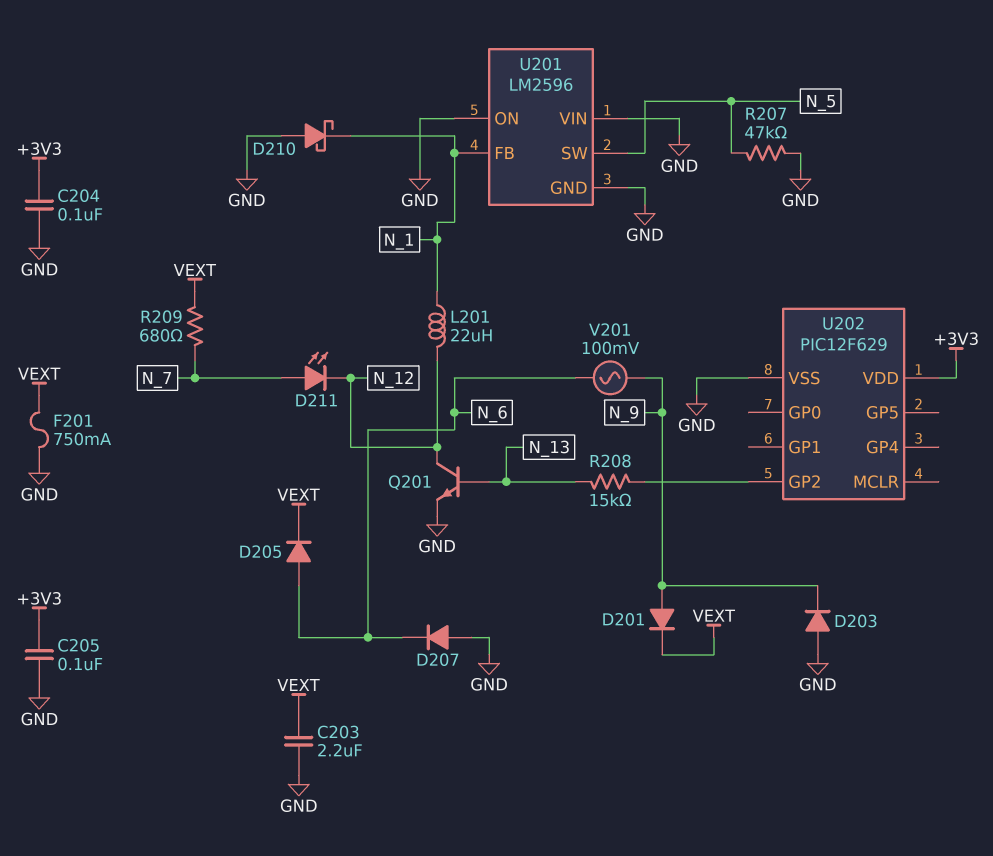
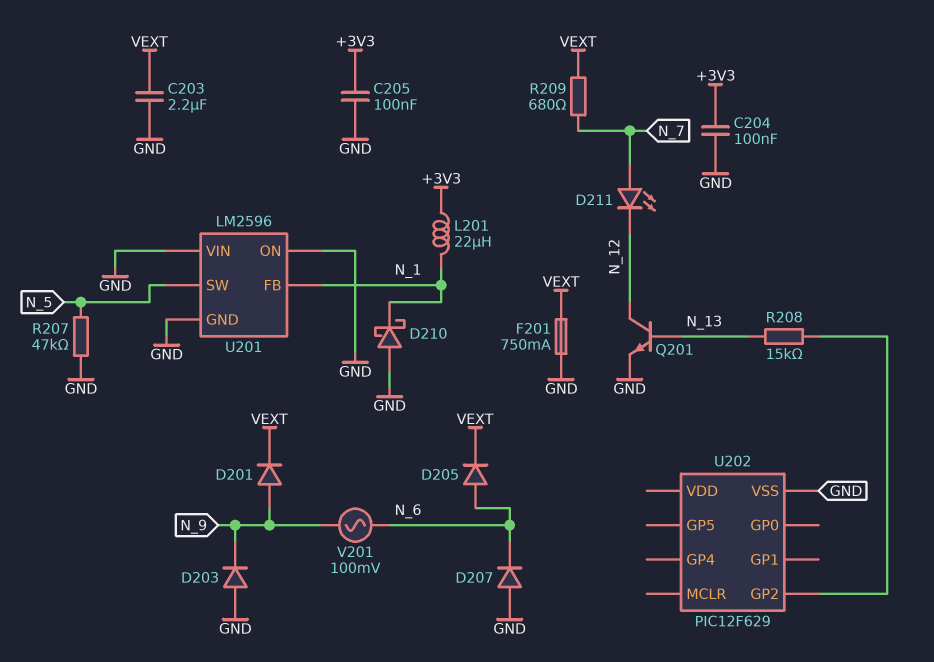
L201: 22uH (N_1, N_12) -> 22uH (+3V3, N_1)
U202 pin VDD: +3V3 -> none

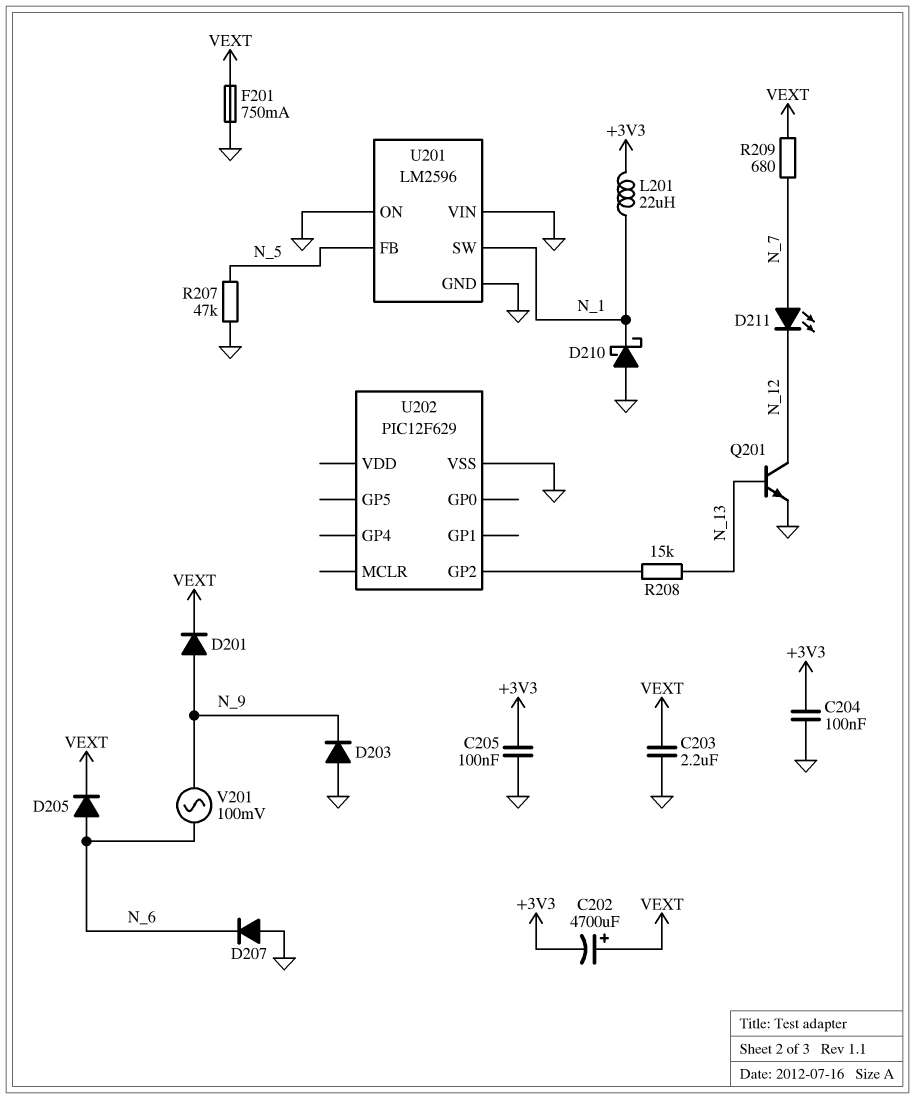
C202: none -> 4700uF (plus VEXT, minus +3V3)
U201 pin FB: N_1 -> N_5
U201 pin SW: N_5 -> N_1

